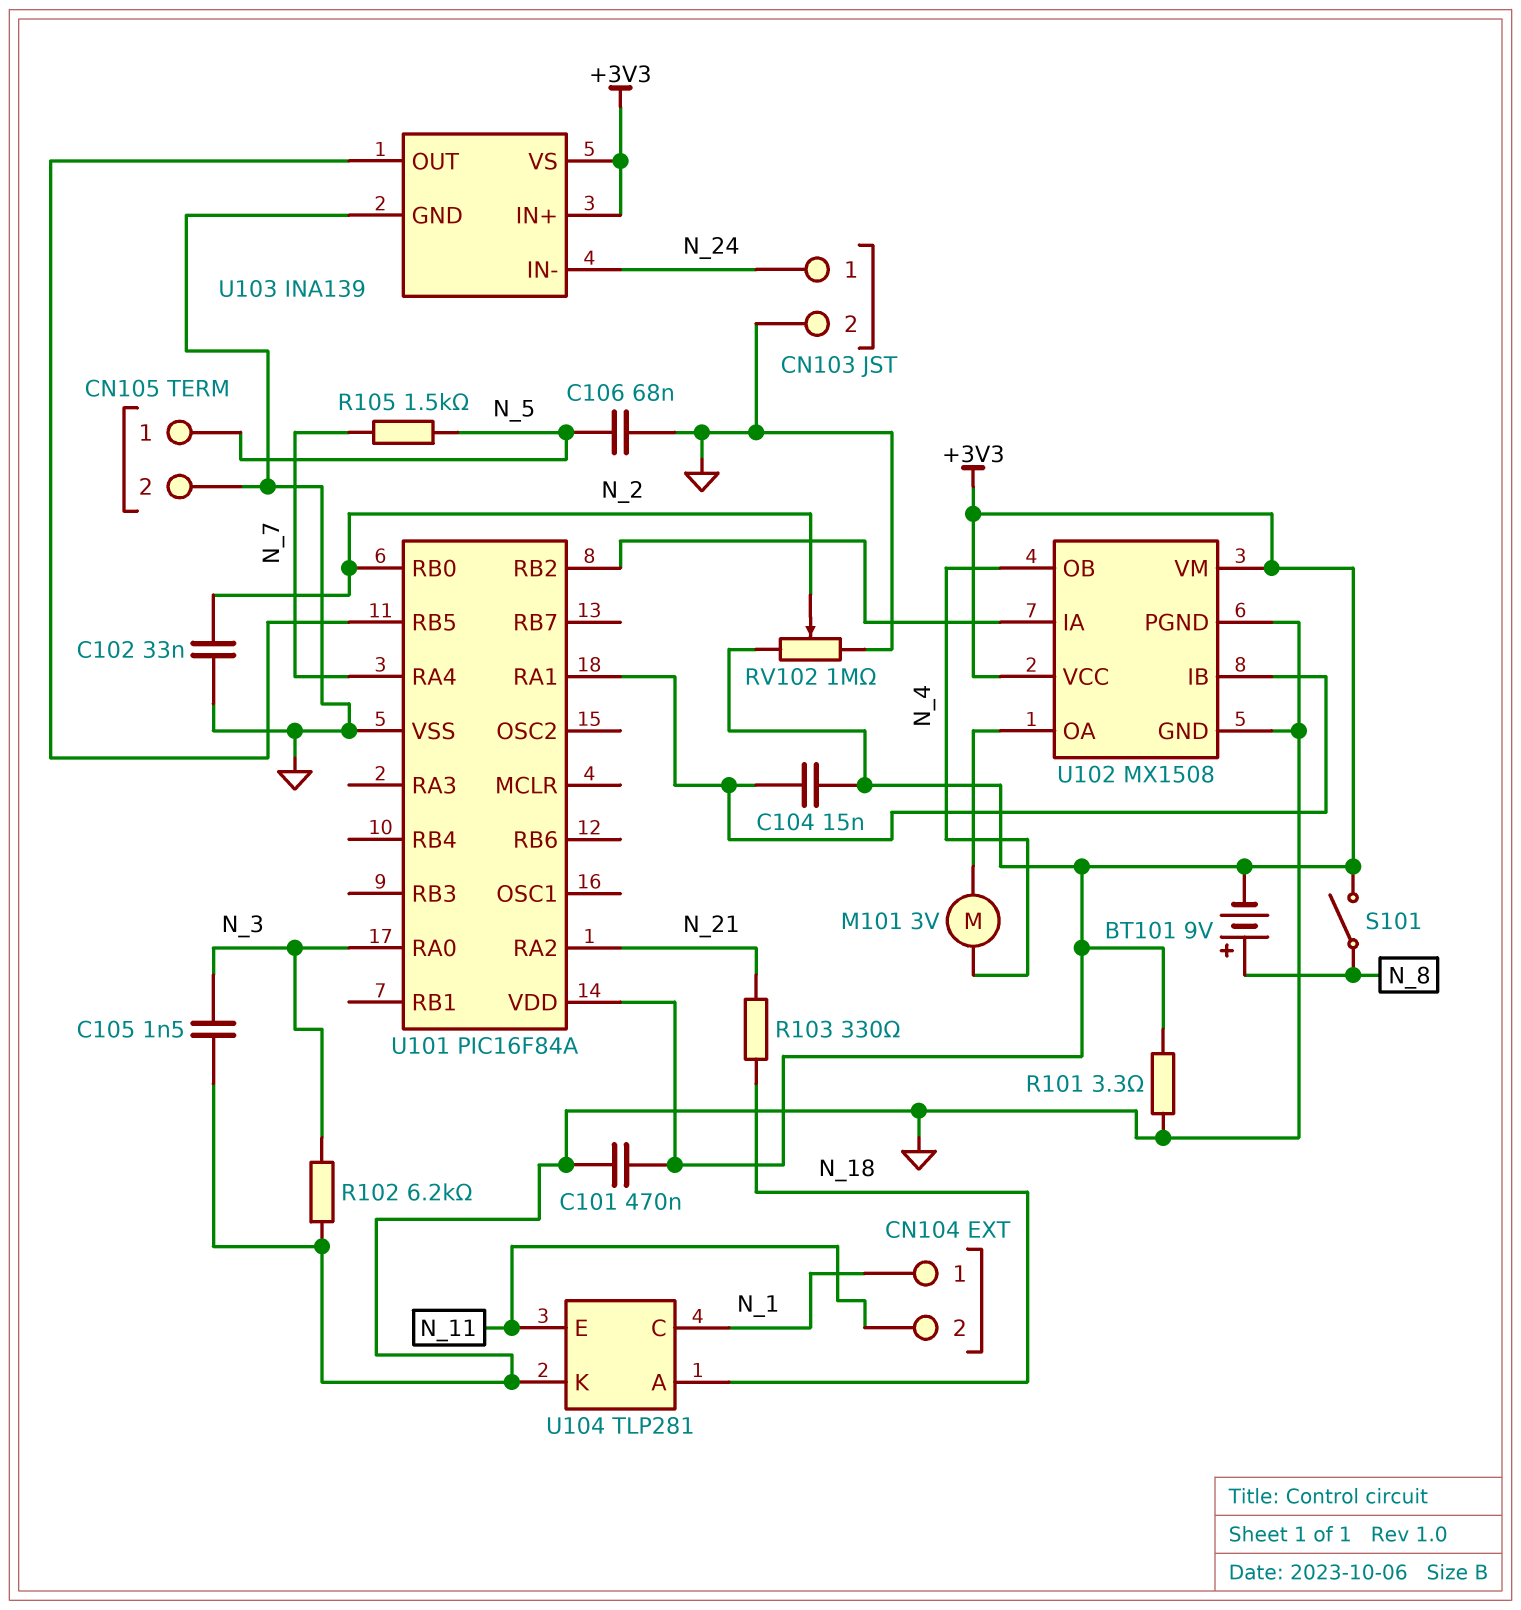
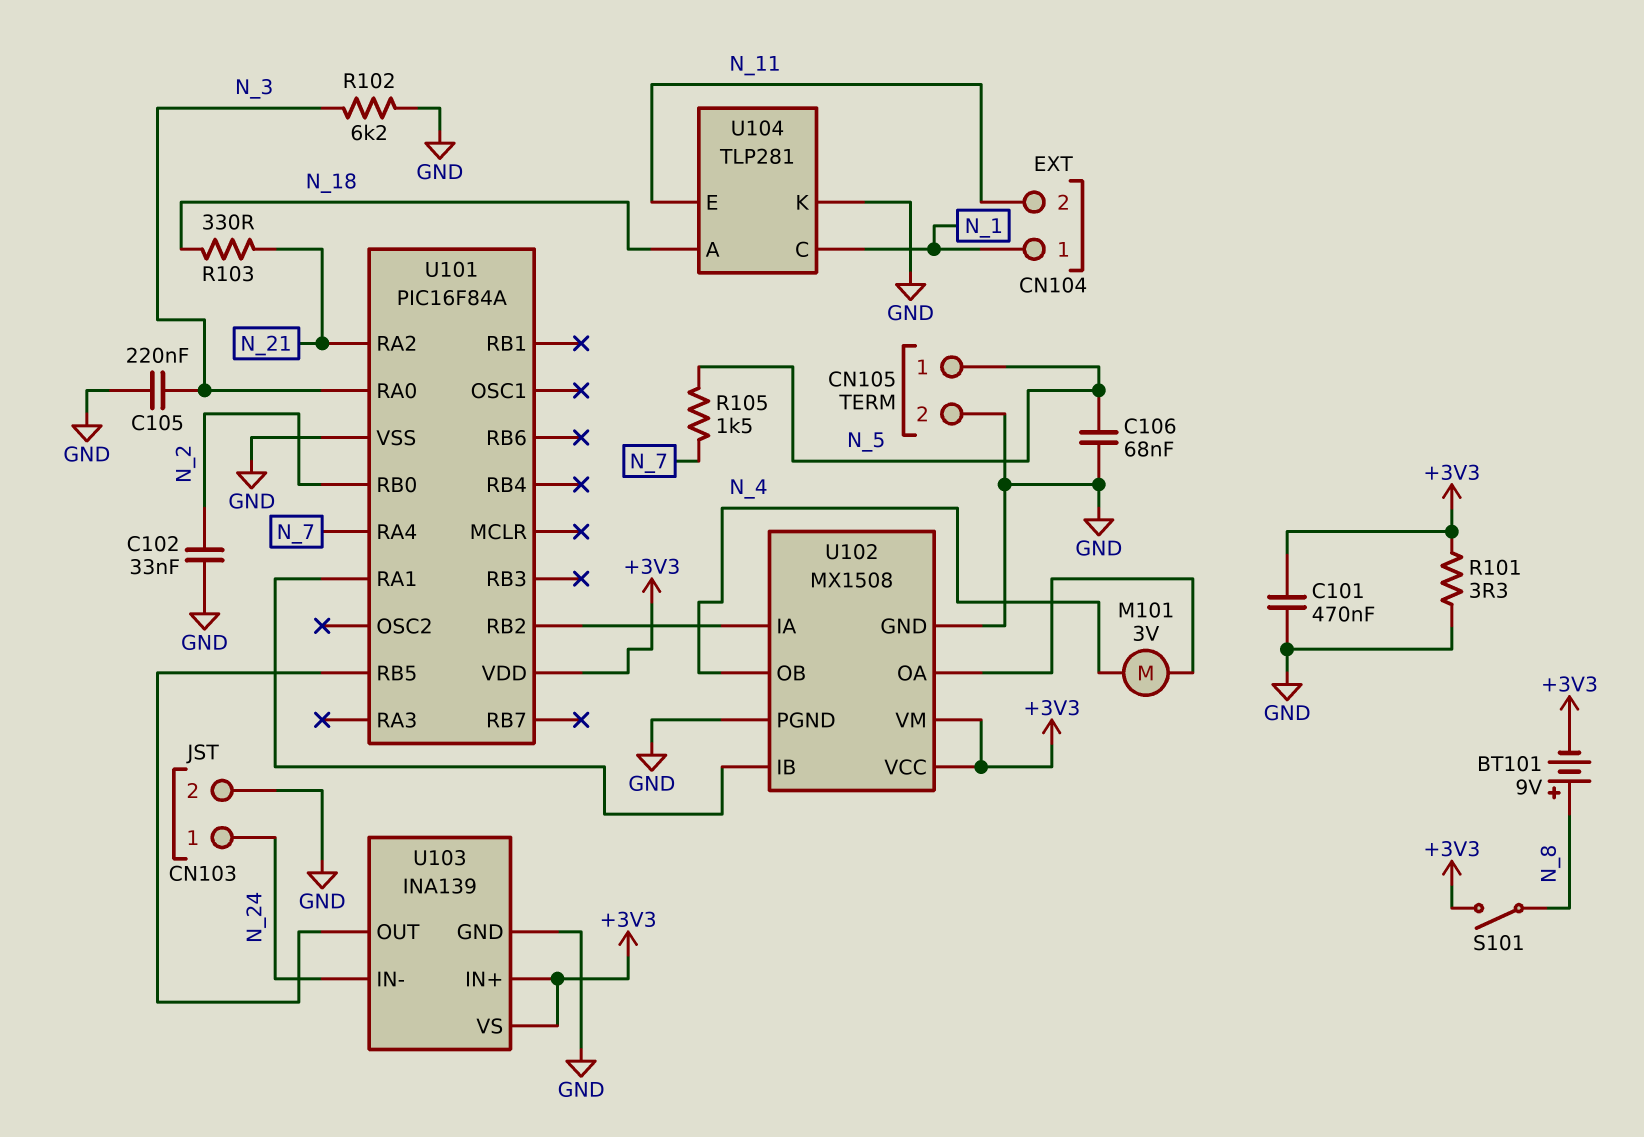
C104: 15nF (+3V3, U101/RA1) -> none
C105: 1.5nF (GND, N_3) -> 220nF (GND, N_3)
RV102: 1M (+3V3, GND, wiper N_2) -> none

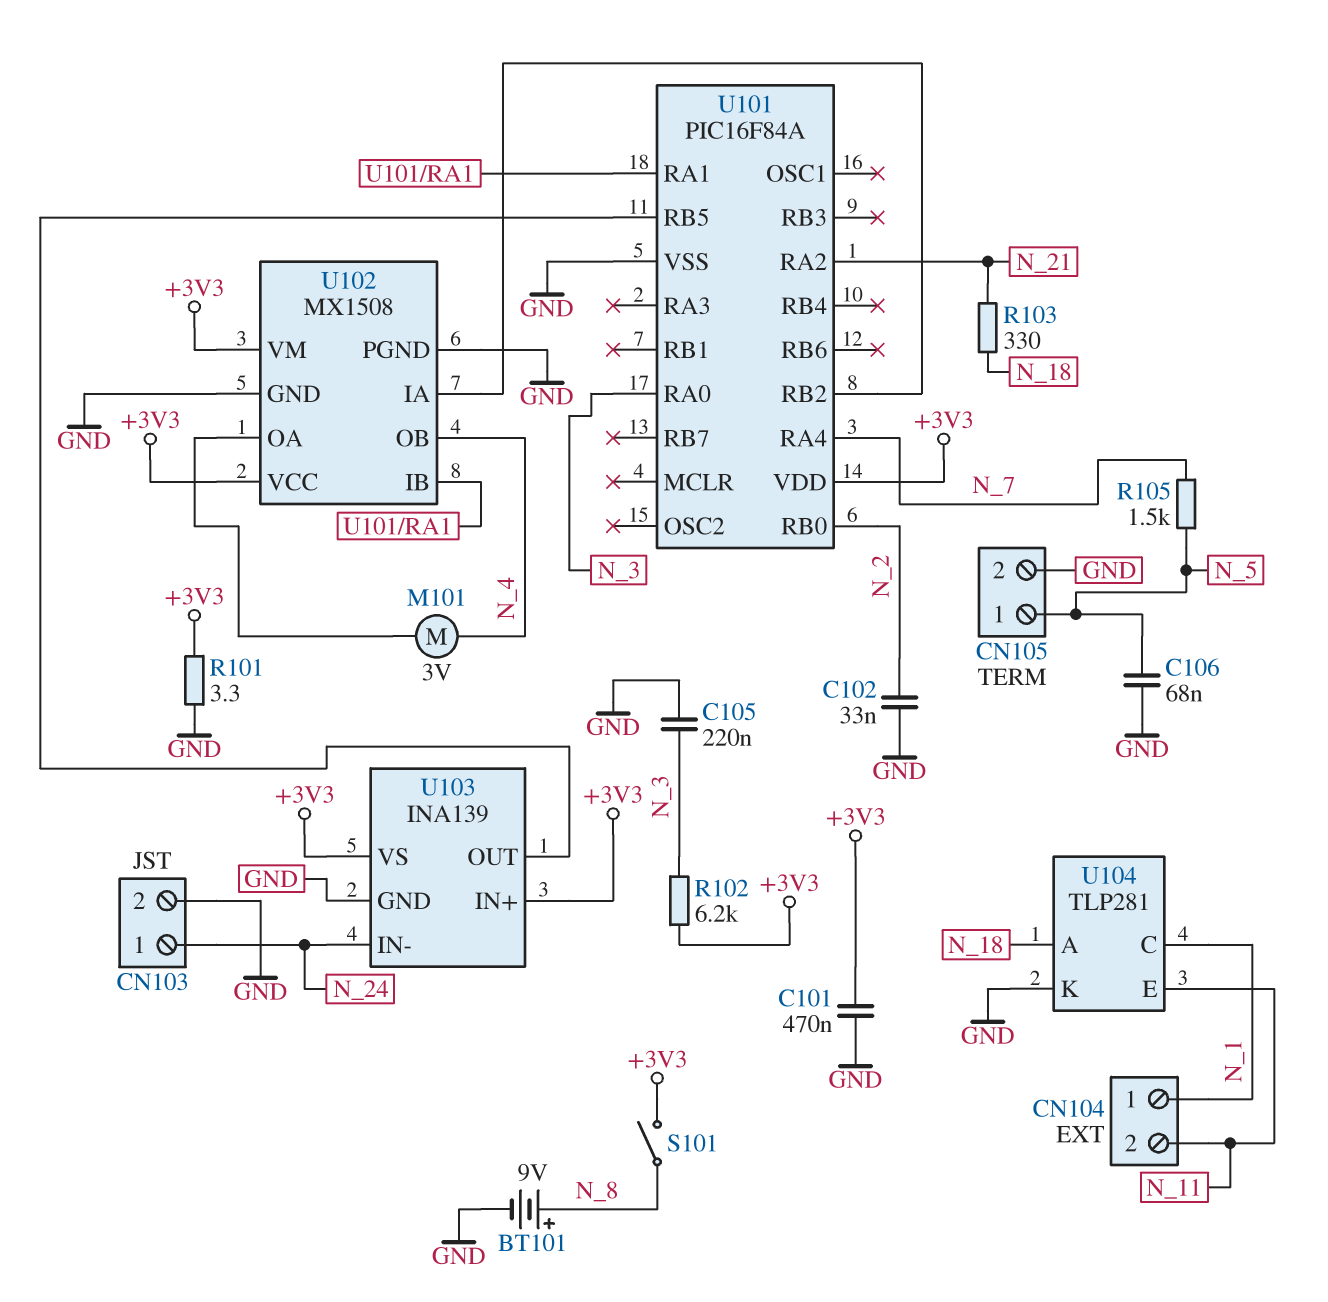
BT101: 9V (plus N_8, minus +3V3) -> 9V (plus N_8, minus GND)
R102: 6.2k (GND, N_3) -> 6.2k (+3V3, N_3)

